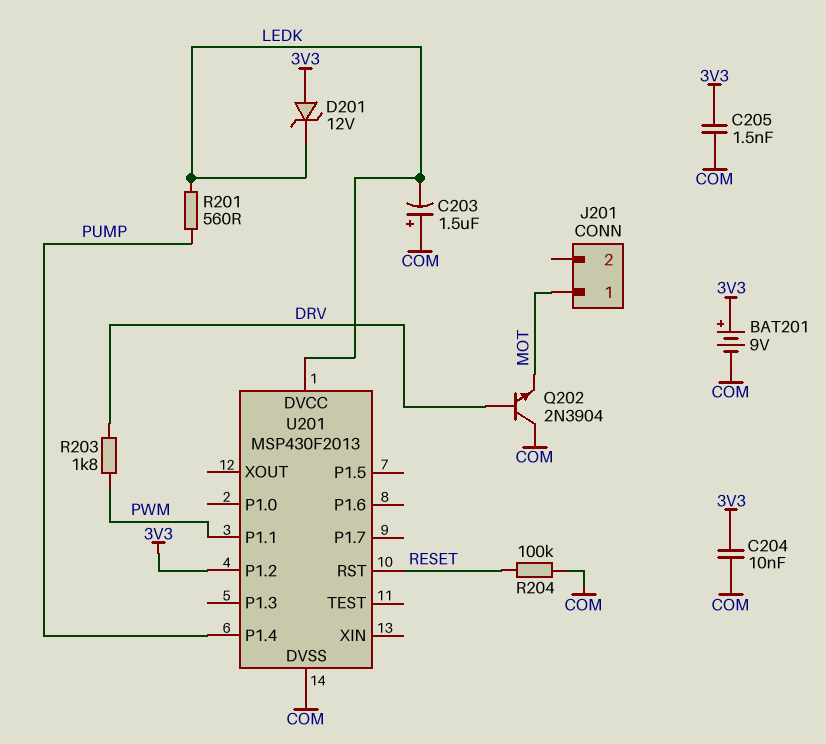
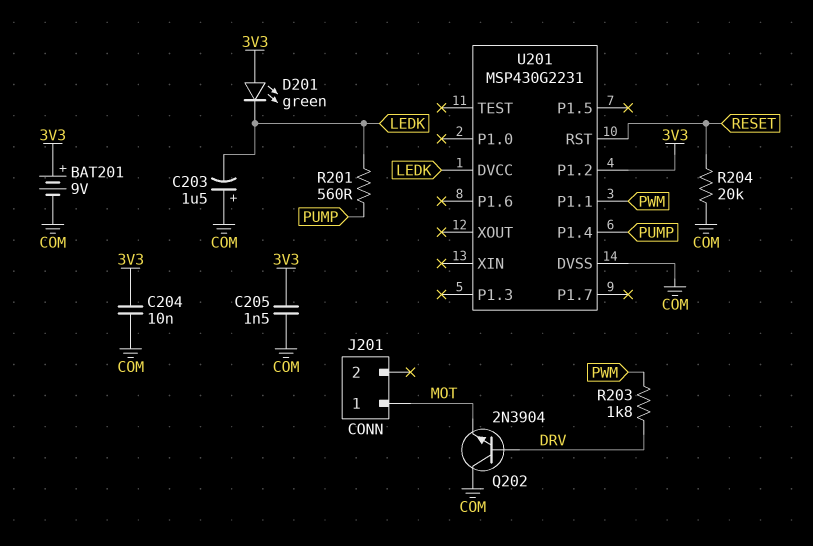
D201: zener 12V (A 3V3, K LEDK) -> LED green (A 3V3, K LEDK)
R204: 100k (COM, RESET) -> 20k (COM, RESET)
U201: MSP430F2013 -> MSP430G2231

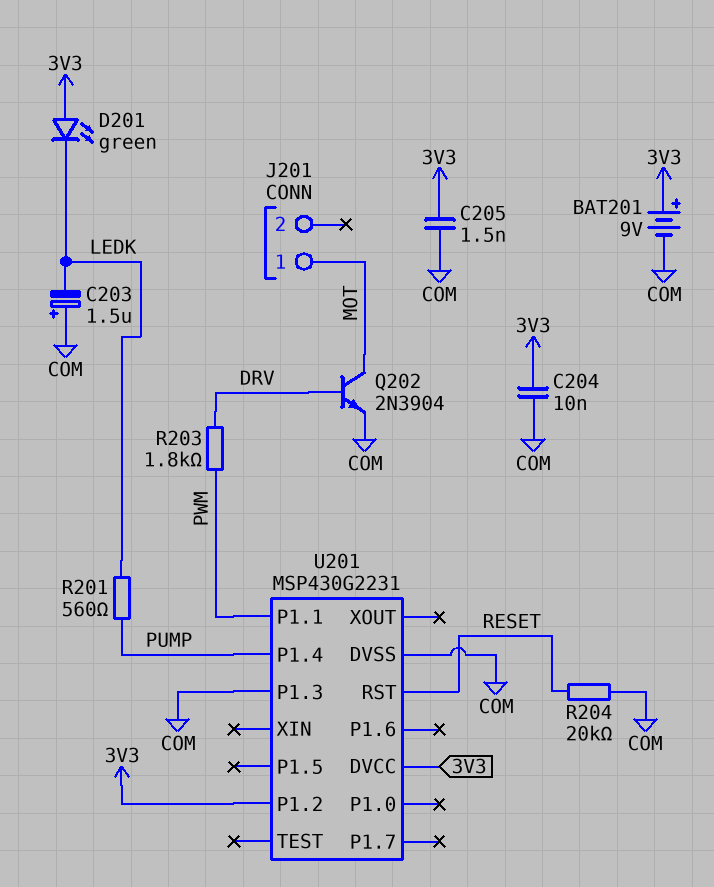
Q202: NPN 2N3904 (B DRV, C COM, E MOT) -> NPN 2N3904 (B DRV, C MOT, E COM)
U201 pin DVCC: LEDK -> 3V3
U201 pin P1.3: none -> COM

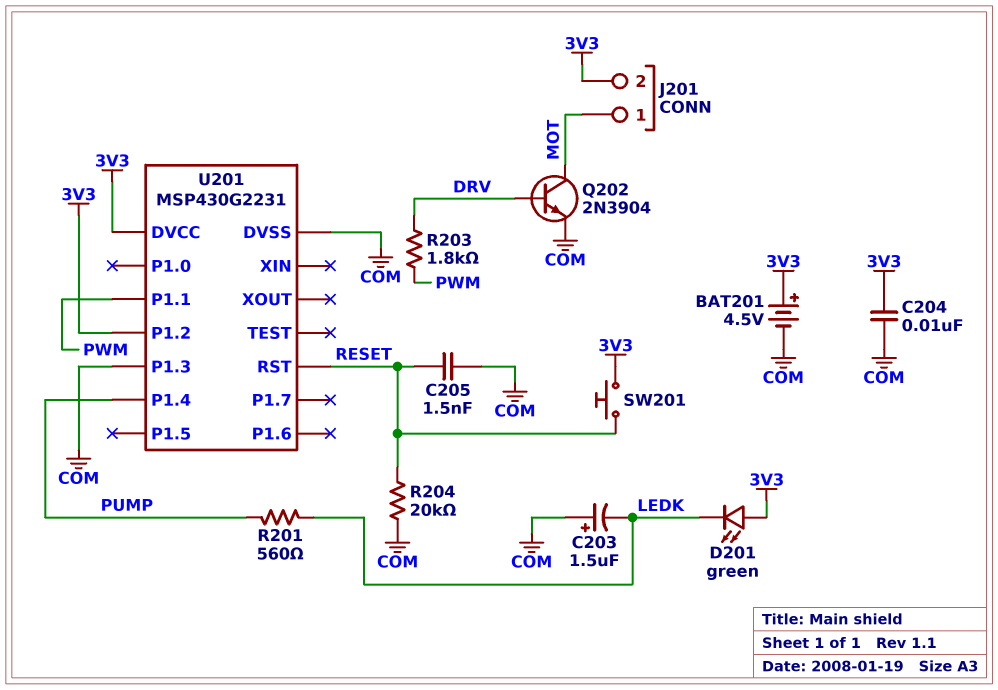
BAT201: 9V (plus 3V3, minus COM) -> 4.5V (plus 3V3, minus COM)
C205: 1.5nF (3V3, COM) -> 1.5nF (COM, RESET)
J201 pin 2: none -> 3V3
SW201: none -> button (3V3, RESET)

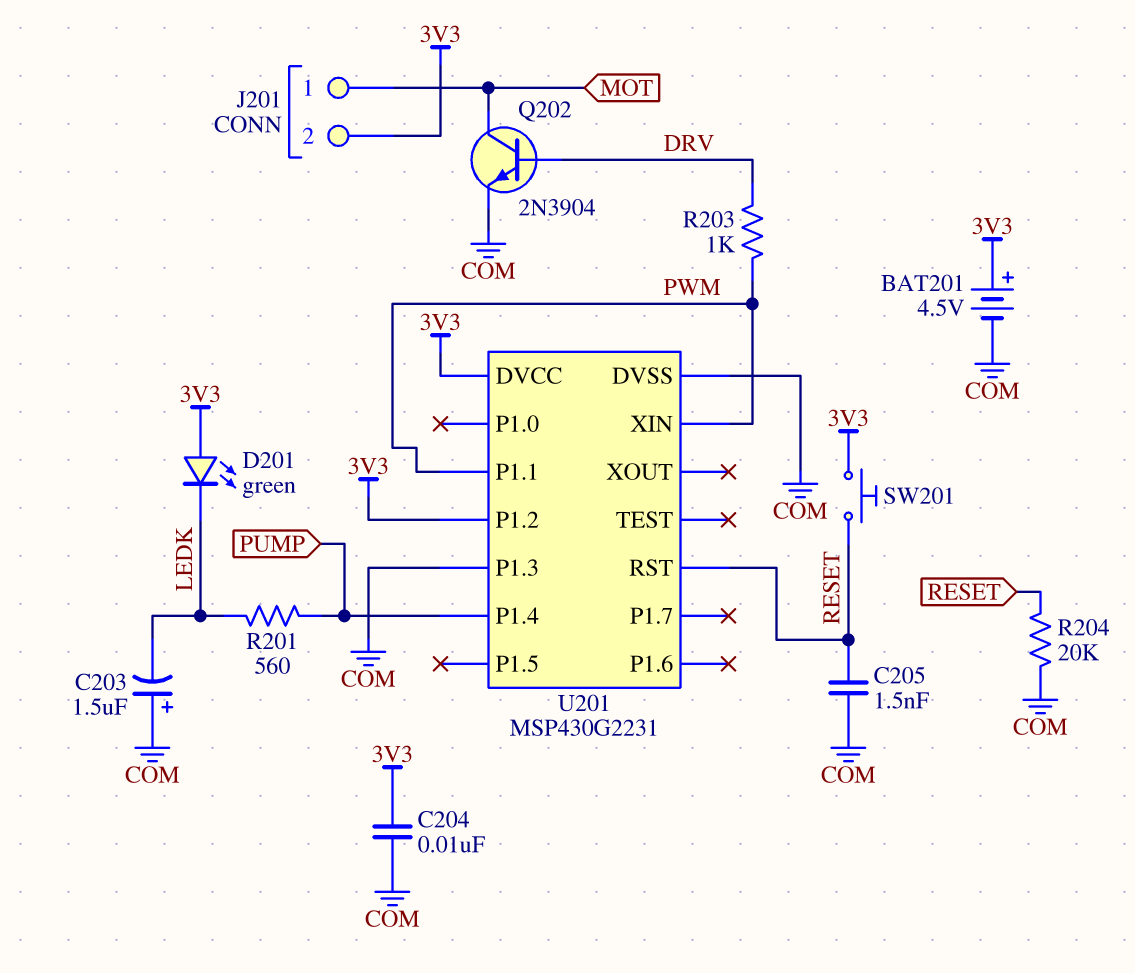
R203: 1.8k (DRV, PWM) -> 1k (DRV, PWM)
U201 pin XIN: none -> PWM

